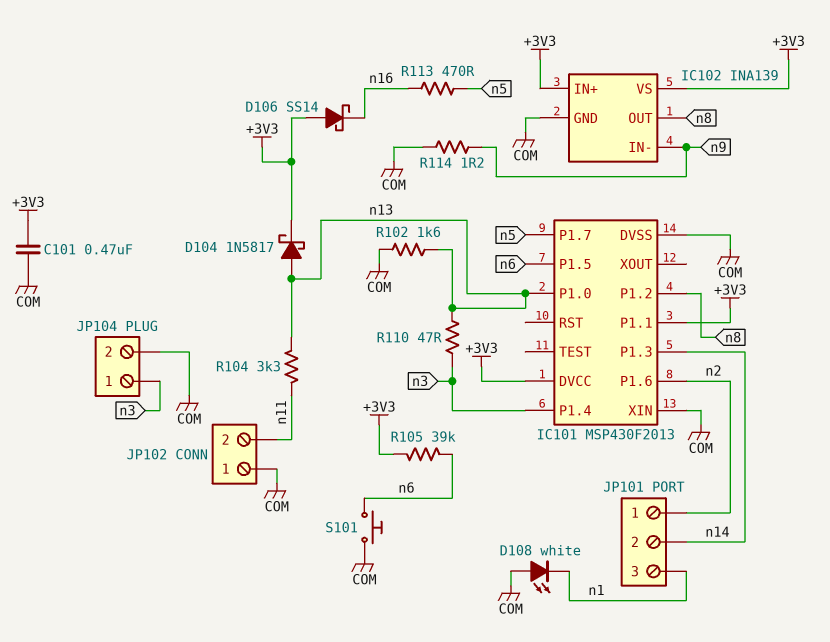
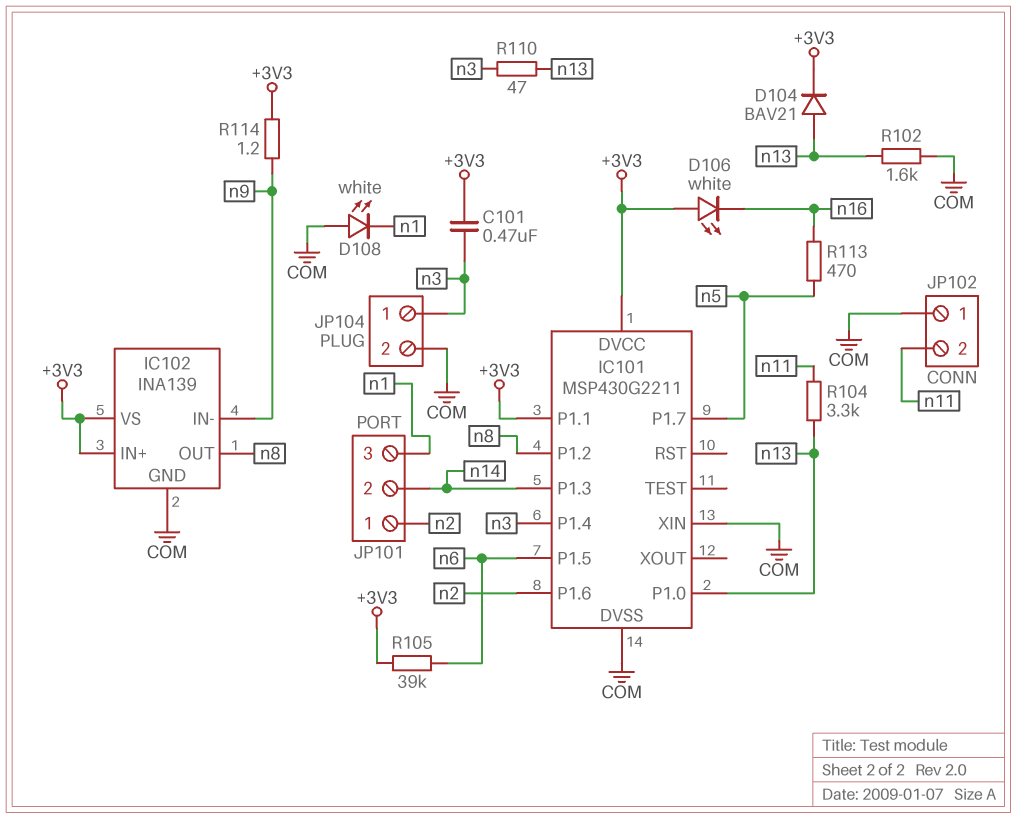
C101: 470nF (+3V3, COM) -> 470nF (+3V3, n3)
D104: schottky 1N5817 (A n13, K +3V3) -> diode BAV21 (A n13, K +3V3)
D106: schottky SS14 (A +3V3, K n16) -> LED white (A +3V3, K n16)
IC101: MSP430F2013 -> MSP430G2211
R114: 1.2 (COM, n9) -> 1.2 (+3V3, n9)
S101: button (COM, n6) -> none

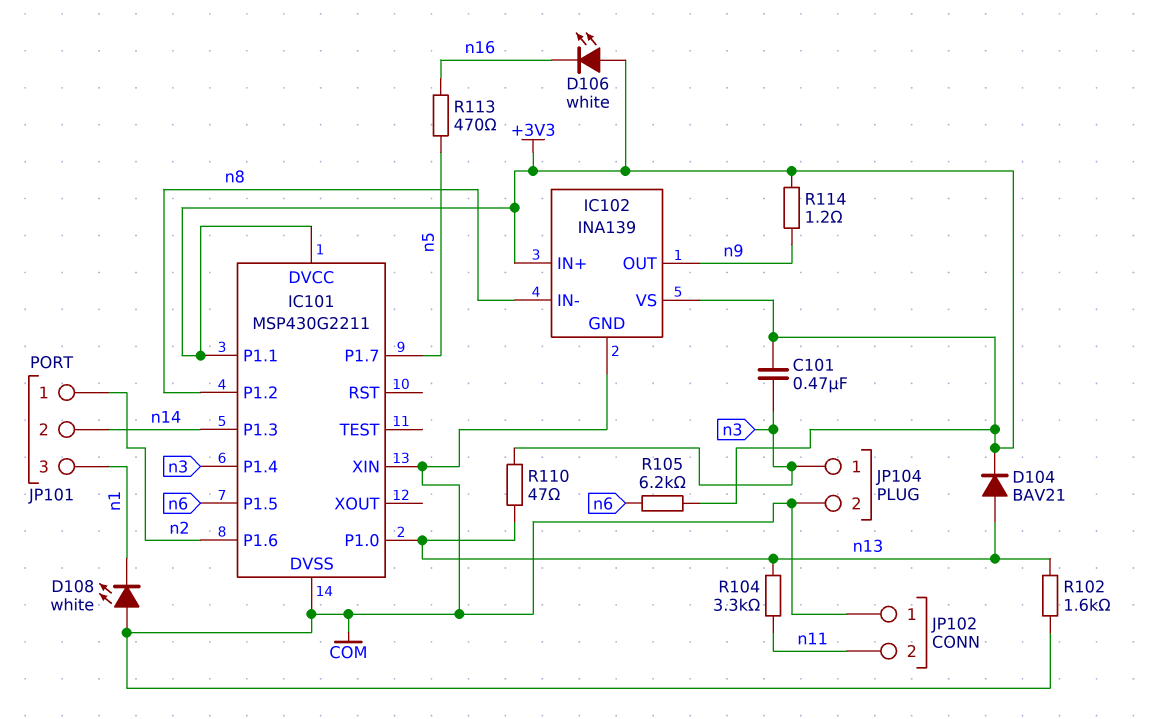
IC102 pin IN-: n9 -> n8
IC102 pin OUT: n8 -> n9
R105: 39k (+3V3, n6) -> 6.2k (+3V3, n6)

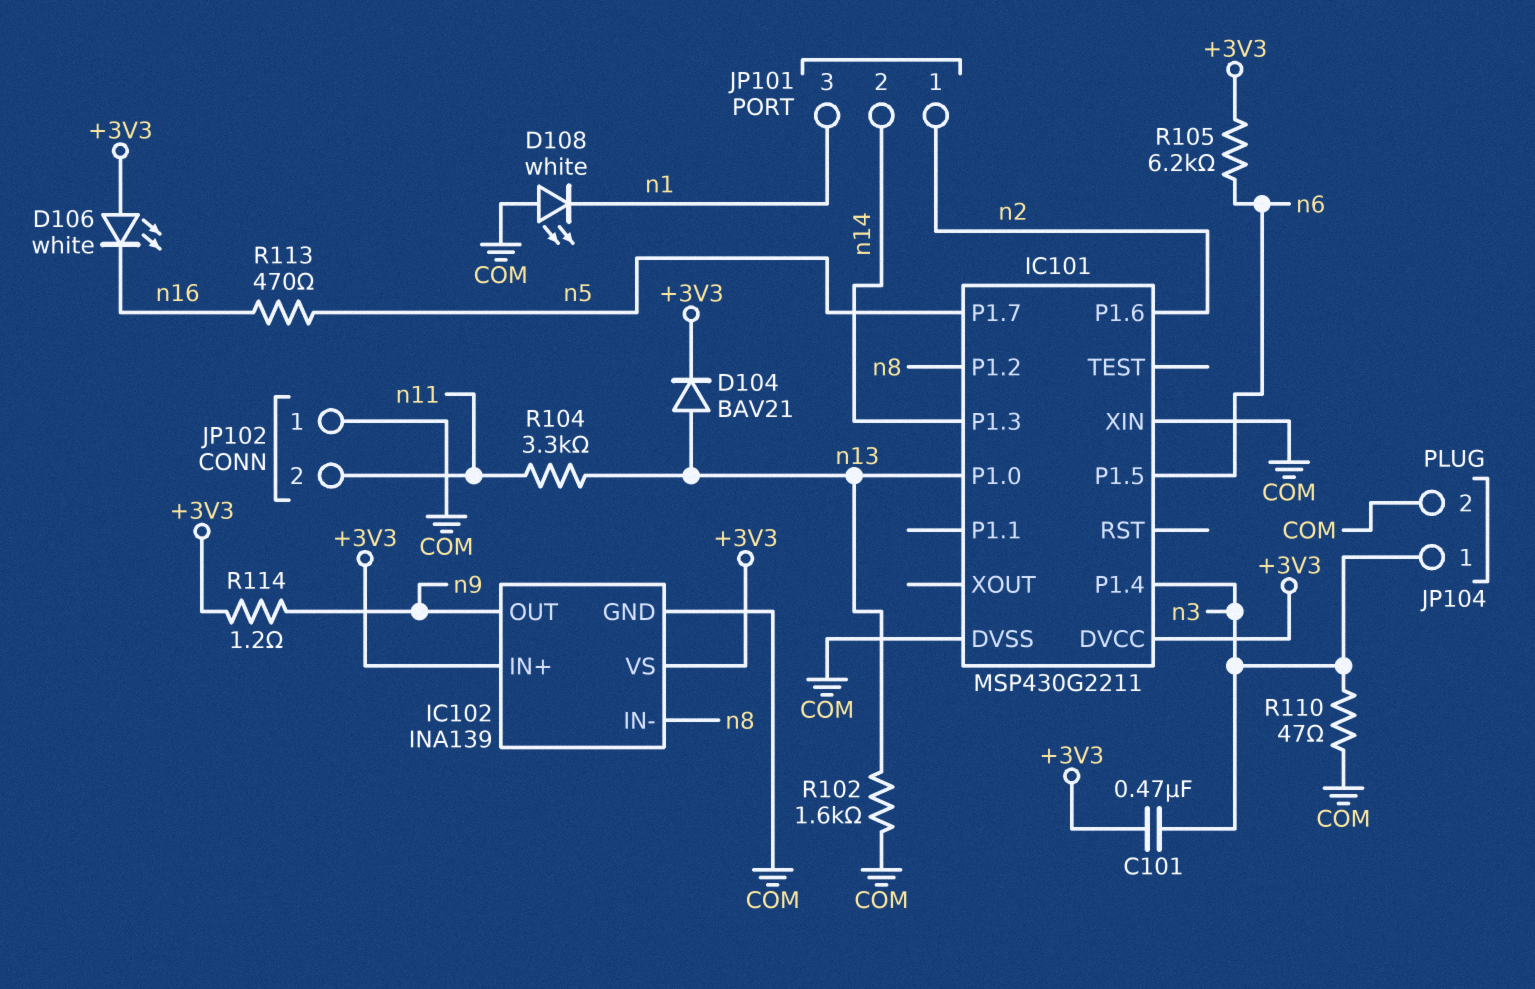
IC101 pin P1.1: +3V3 -> none
R110: 47 (n3, n13) -> 47 (COM, n3)

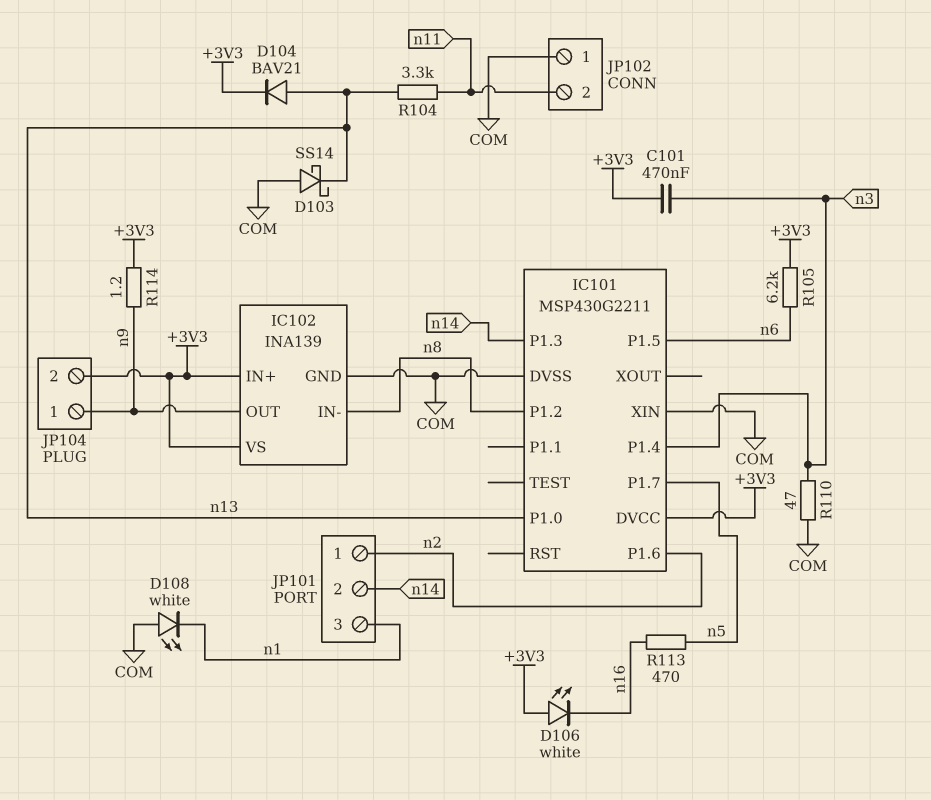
D103: none -> schottky SS14 (A COM, K n13)
JP104 pin 1: n3 -> n9
JP104 pin 2: COM -> +3V3
R102: 1.6k (COM, n13) -> none

